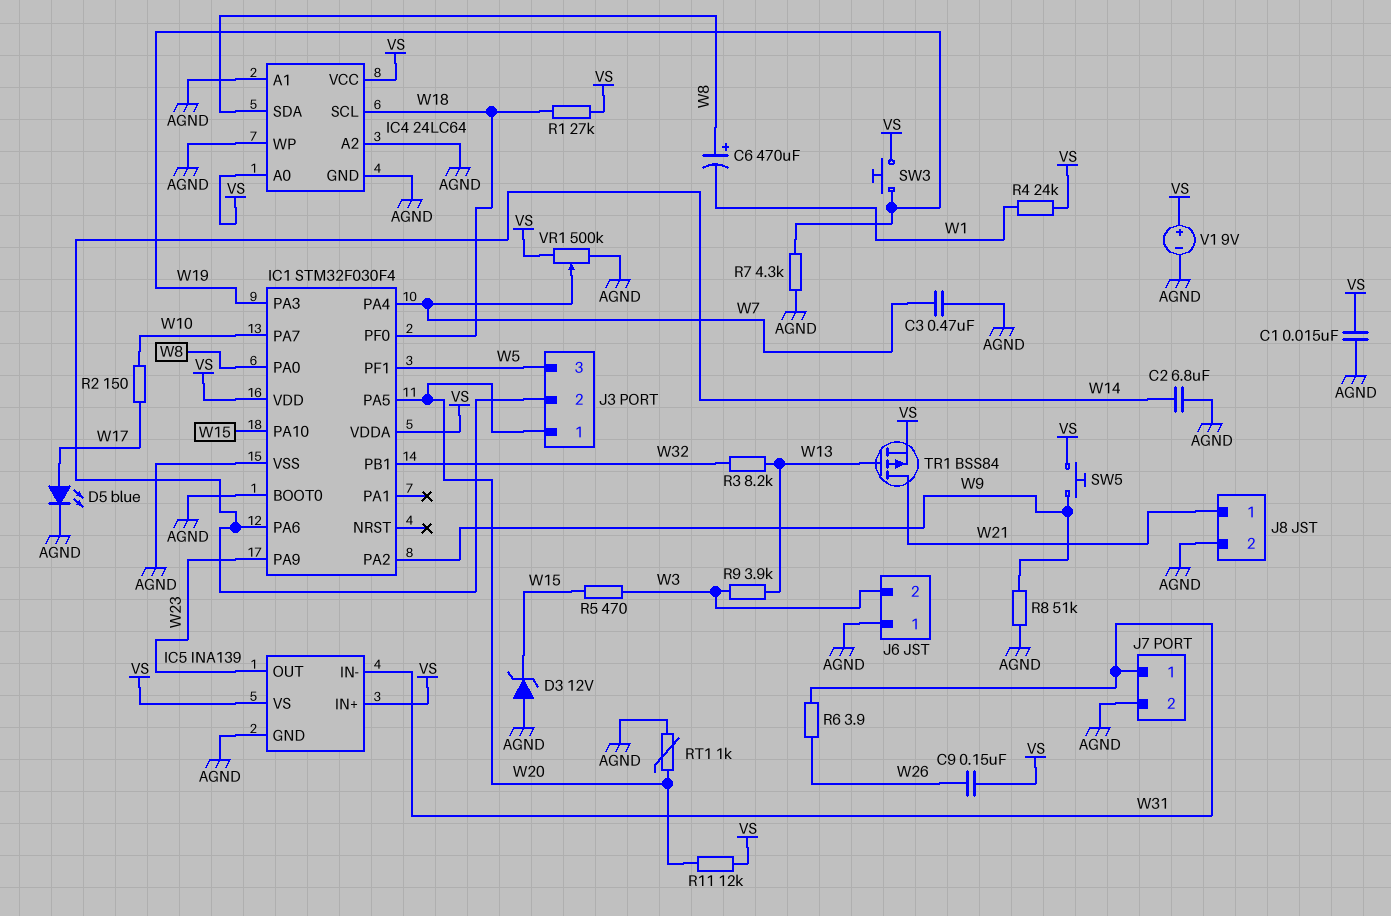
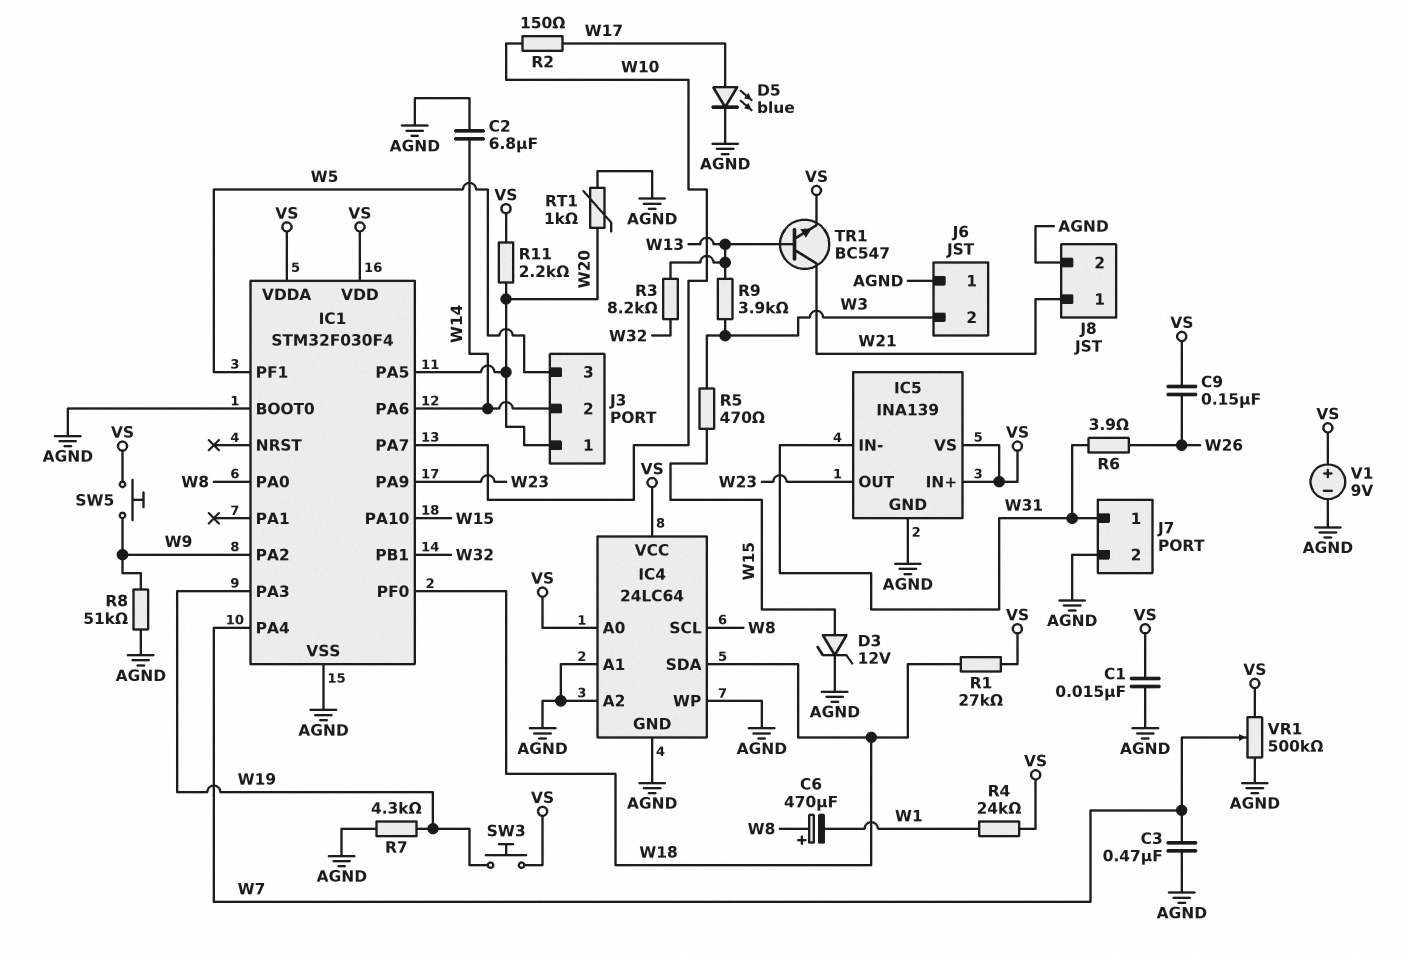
D3: zener 12V (A AGND, K W15) -> zener 12V (A W15, K AGND)
IC4 pin SCL: W18 -> W8
IC4 pin SDA: W8 -> W18
R11: 12k (VS, W20) -> 2.2k (VS, W20)
TR1: PMOS BSS84 (G W13, D W21, S VS) -> NPN BC547 (B W13, C W21, E VS)

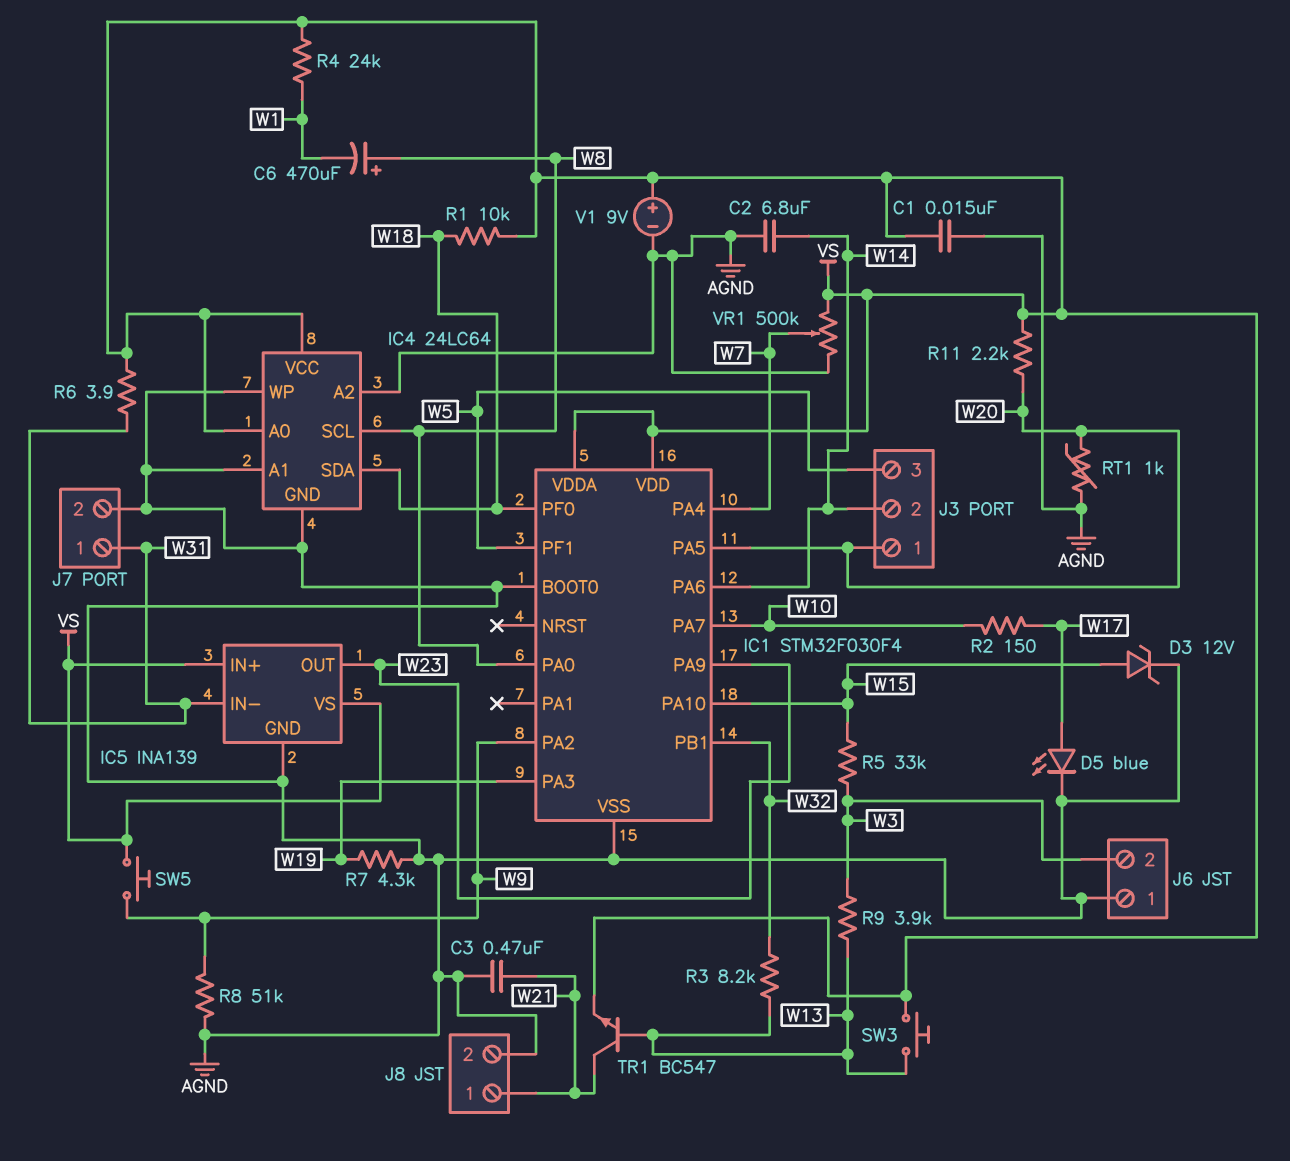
C3: 470nF (AGND, W7) -> 470nF (AGND, W21)
C9: 150nF (VS, W26) -> none
R1: 27k (VS, W18) -> 10k (VS, W18)
R5: 470 (W3, W15) -> 33k (W3, W15)
R6: 3.9 (W26, W31) -> 3.9 (VS, W31)
SW3: button (VS, W19) -> button (VS, W13)

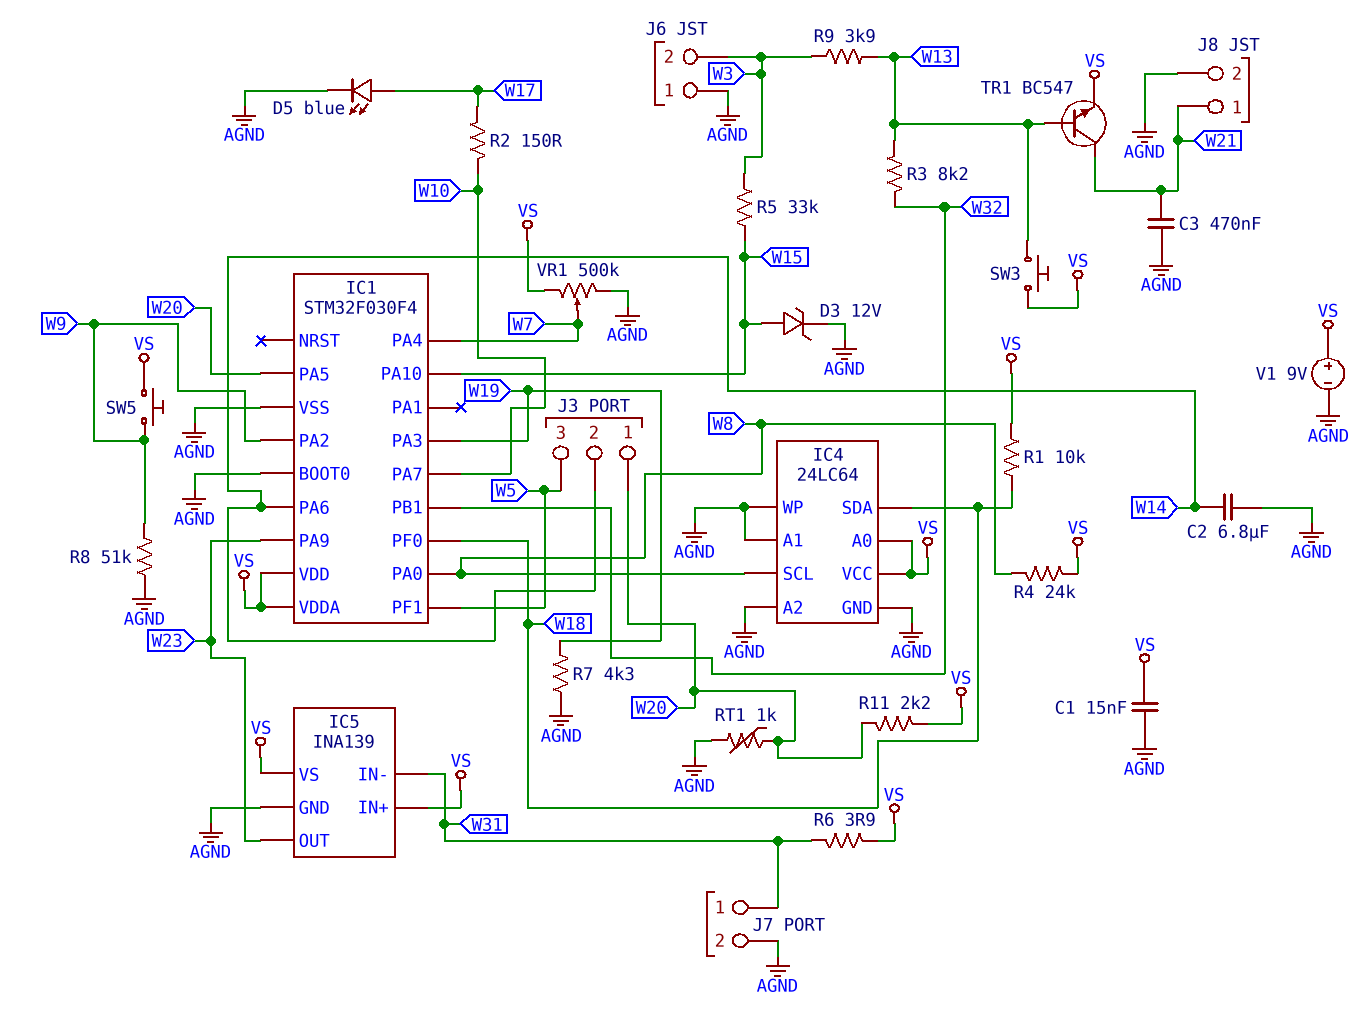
C6: 470uF (plus W8, minus W1) -> none
R4: 24k (VS, W1) -> 24k (VS, W8)

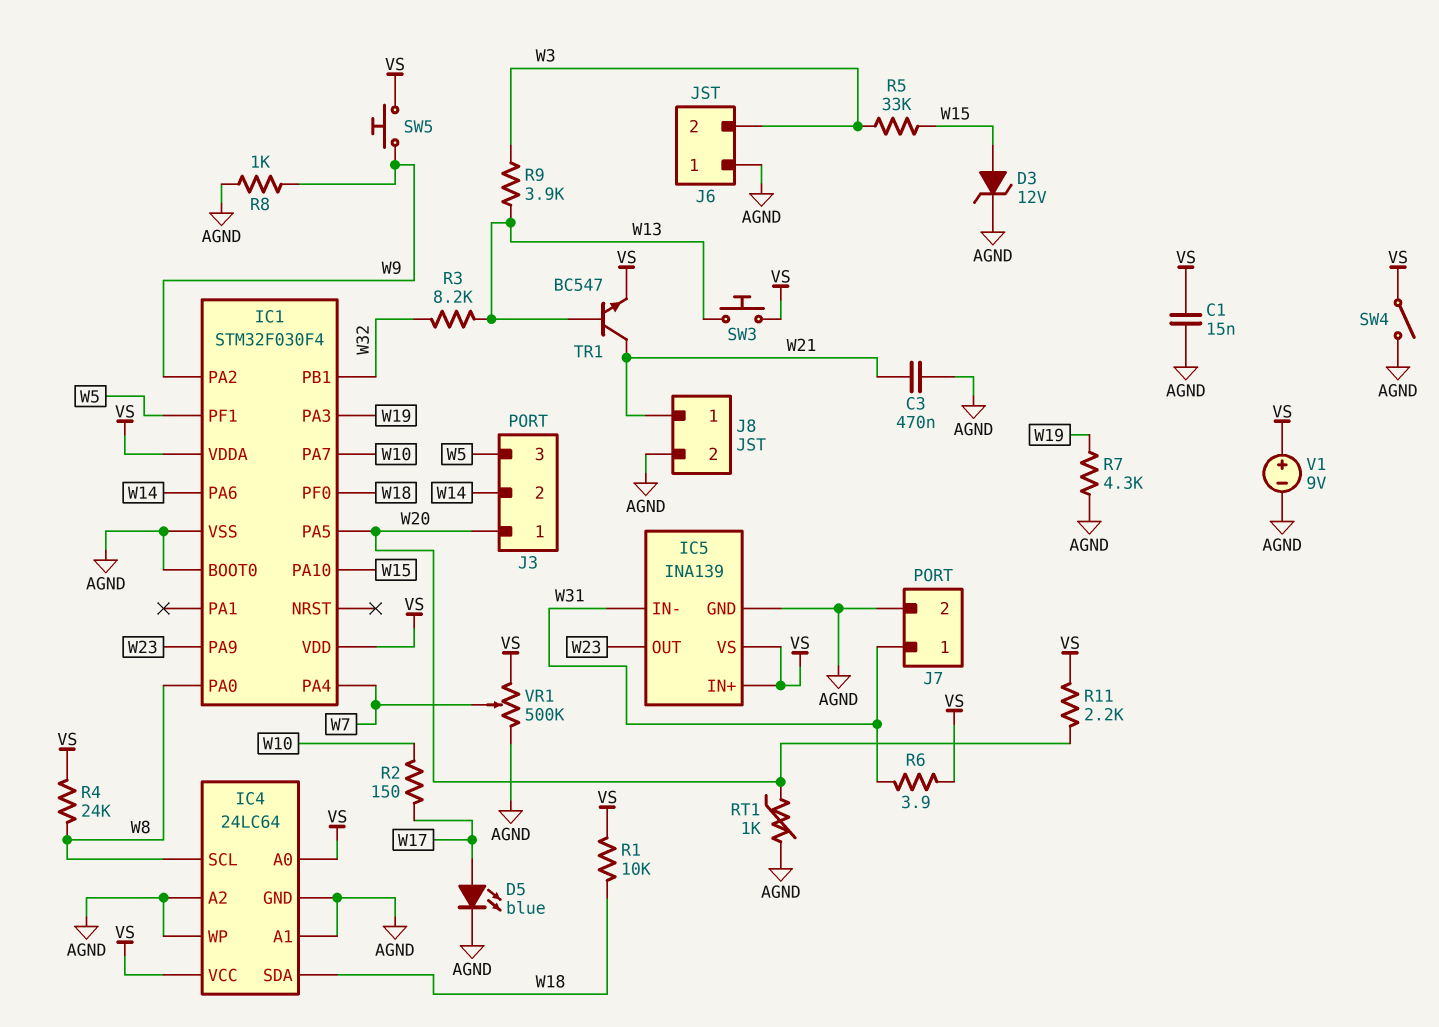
C2: 6.8uF (AGND, W14) -> none
R8: 51k (AGND, W9) -> 1k (AGND, W9)
SW4: none -> switch (AGND, VS)

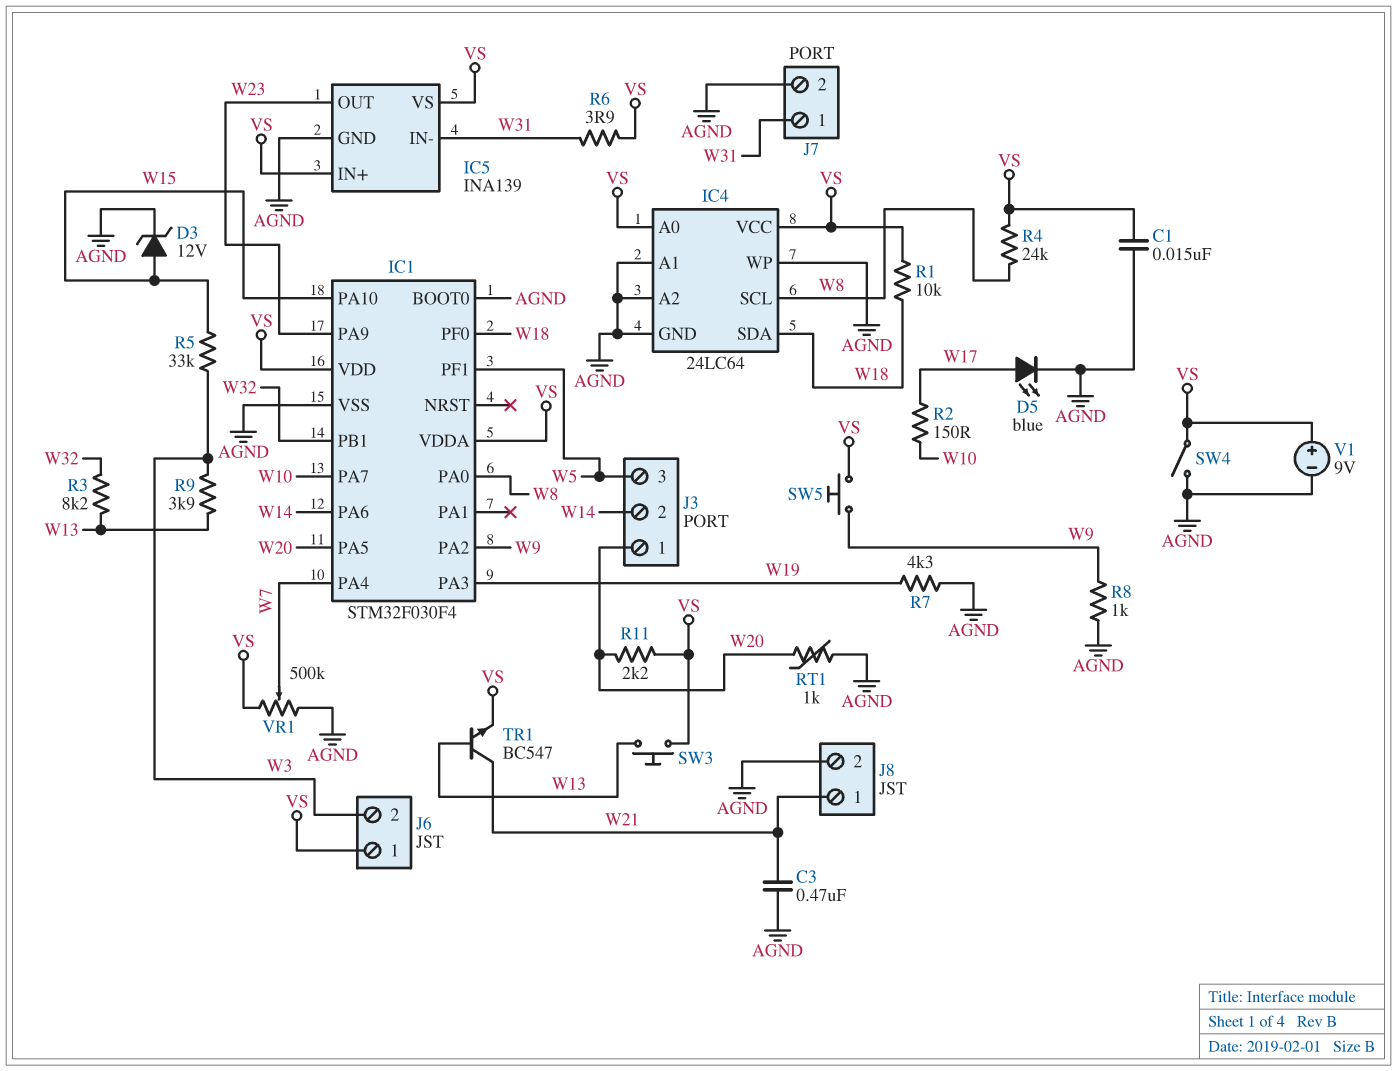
J6 pin 1: AGND -> VS

